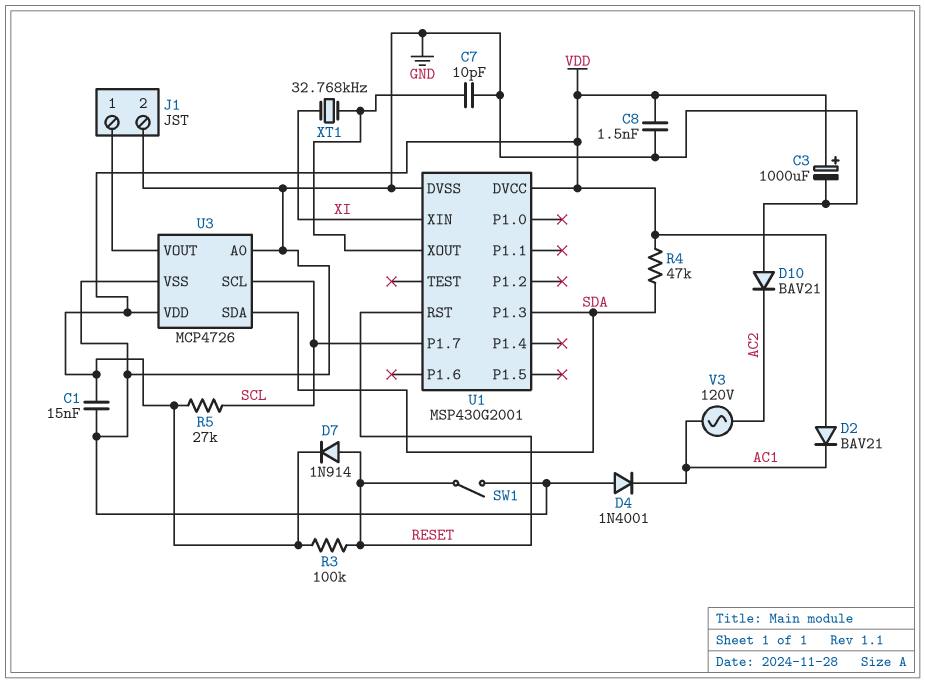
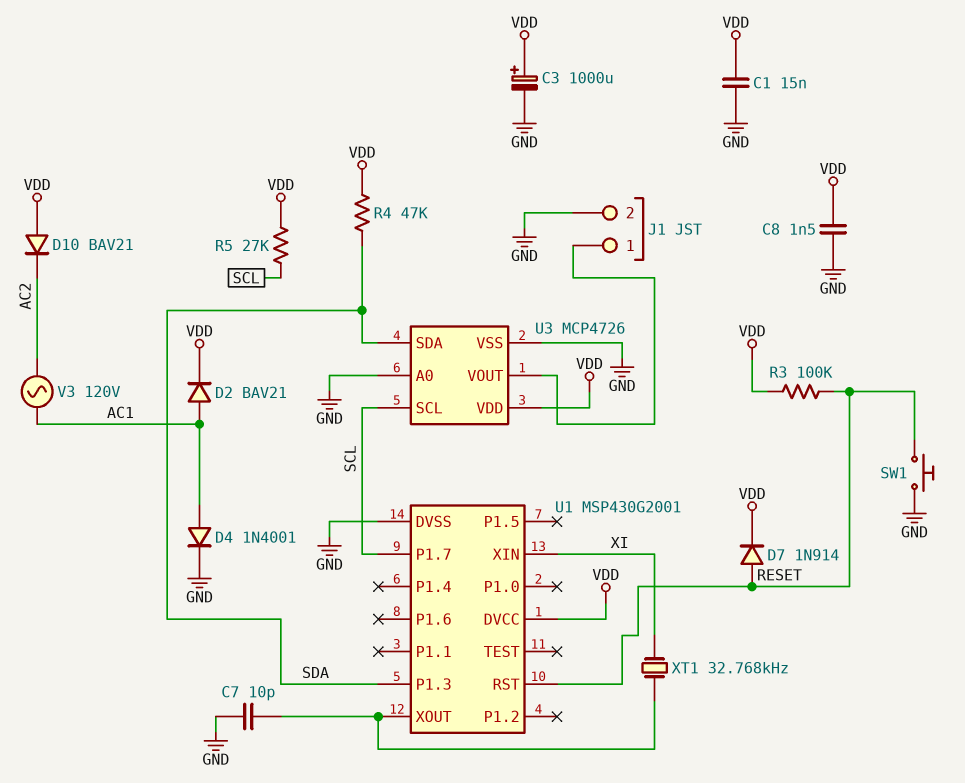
D2: diode BAV21 (A VDD, K AC1) -> diode BAV21 (A AC1, K VDD)
D4: diode 1N4001 (A GND, K AC1) -> diode 1N4001 (A AC1, K GND)
D10: diode BAV21 (A GND, K AC2) -> diode BAV21 (A VDD, K AC2)
SW1: switch (GND, RESET) -> button (GND, RESET)

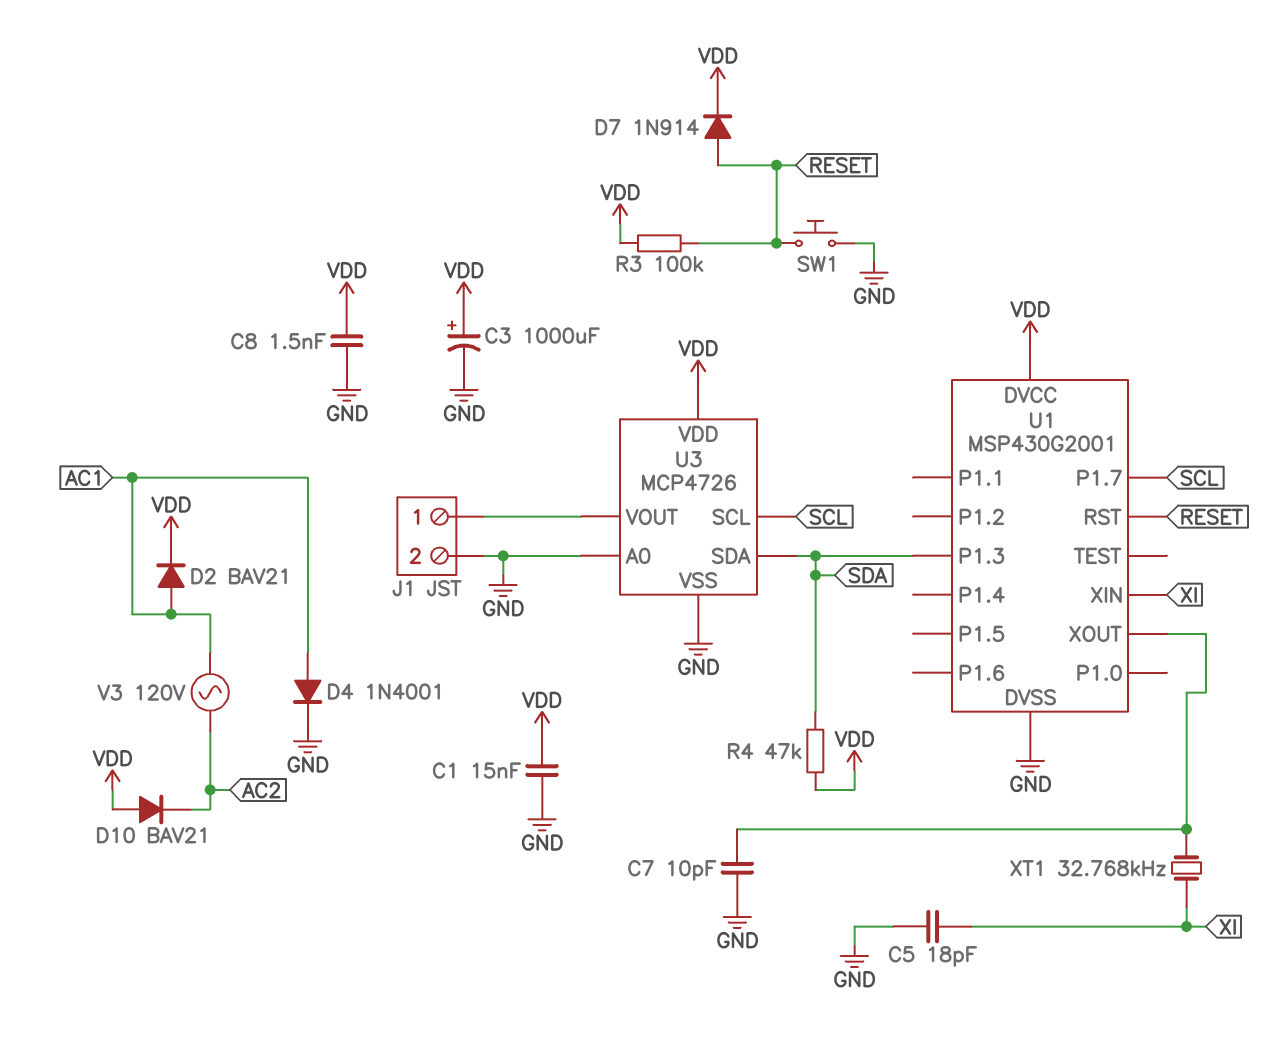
C5: none -> 18pF (GND, XI)
R5: 27k (SCL, VDD) -> none

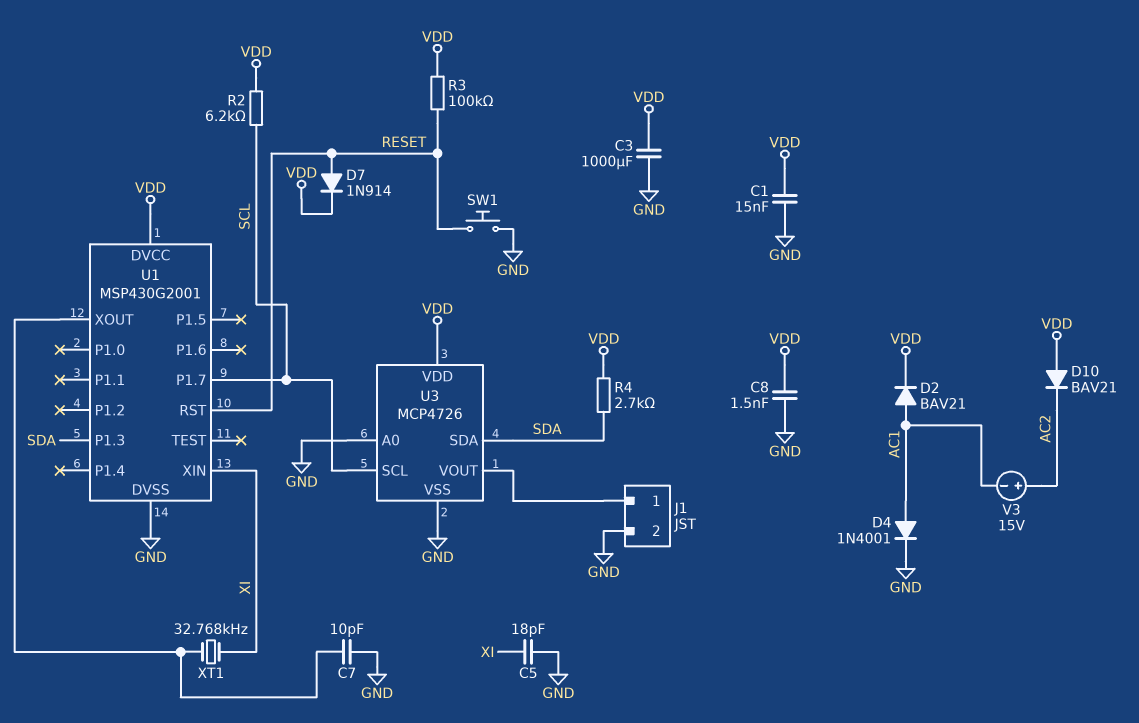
C3: 1000uF (plus VDD, minus GND) -> 1000uF (GND, VDD)
R2: none -> 6.2k (SCL, VDD)
R4: 47k (SDA, VDD) -> 2.7k (SDA, VDD)
V3: AC 120V (AC1, AC2) -> 15V (plus AC2, minus AC1)

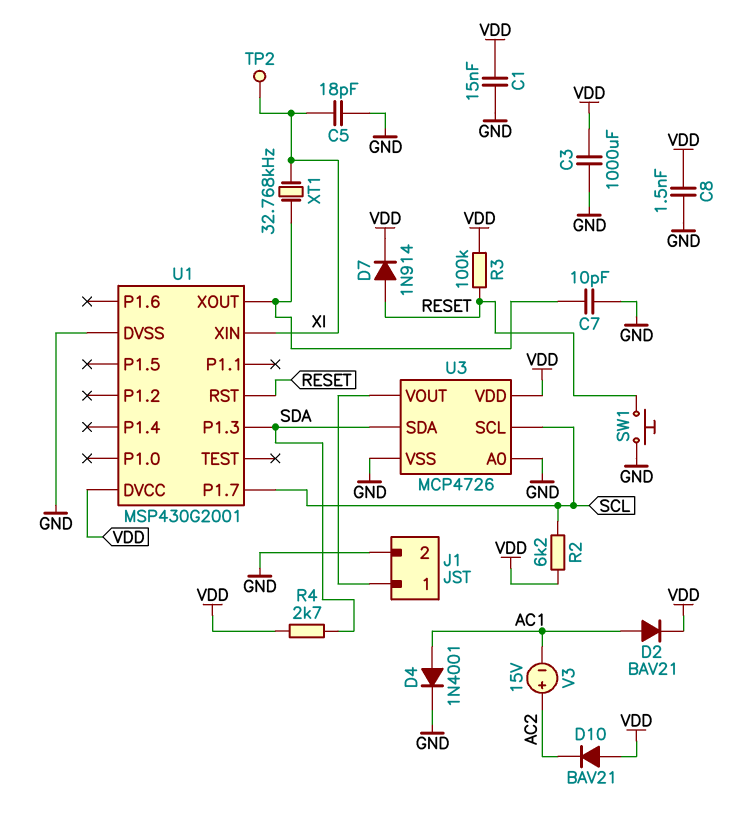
TP2: none -> test point (XI)

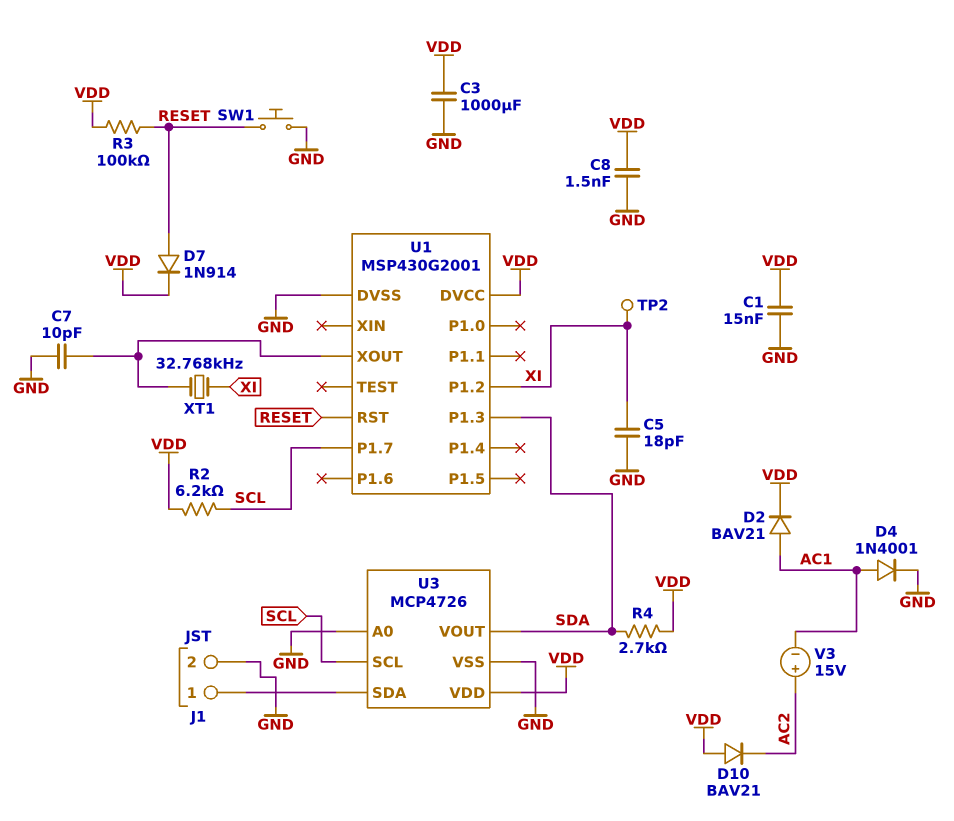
U1 pin P1.2: none -> XI
U1 pin XIN: XI -> none
U3 pin SDA: SDA -> J1/1
U3 pin VOUT: J1/1 -> SDA

